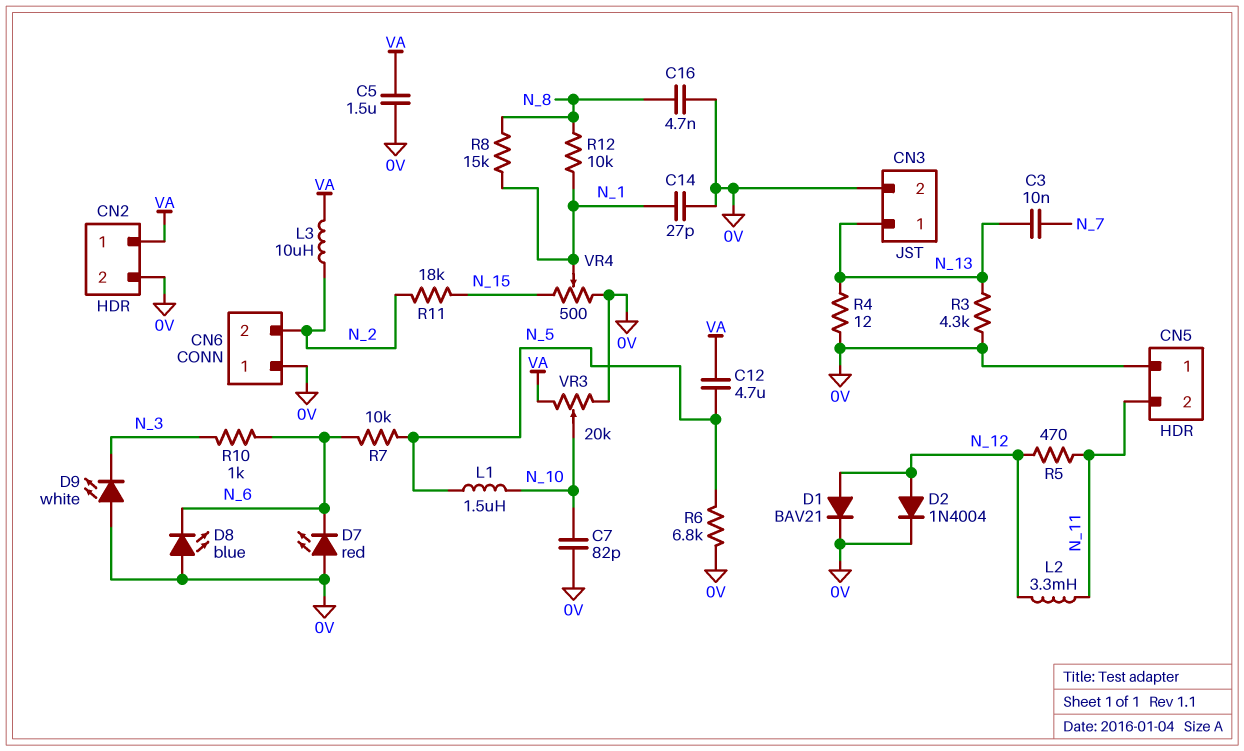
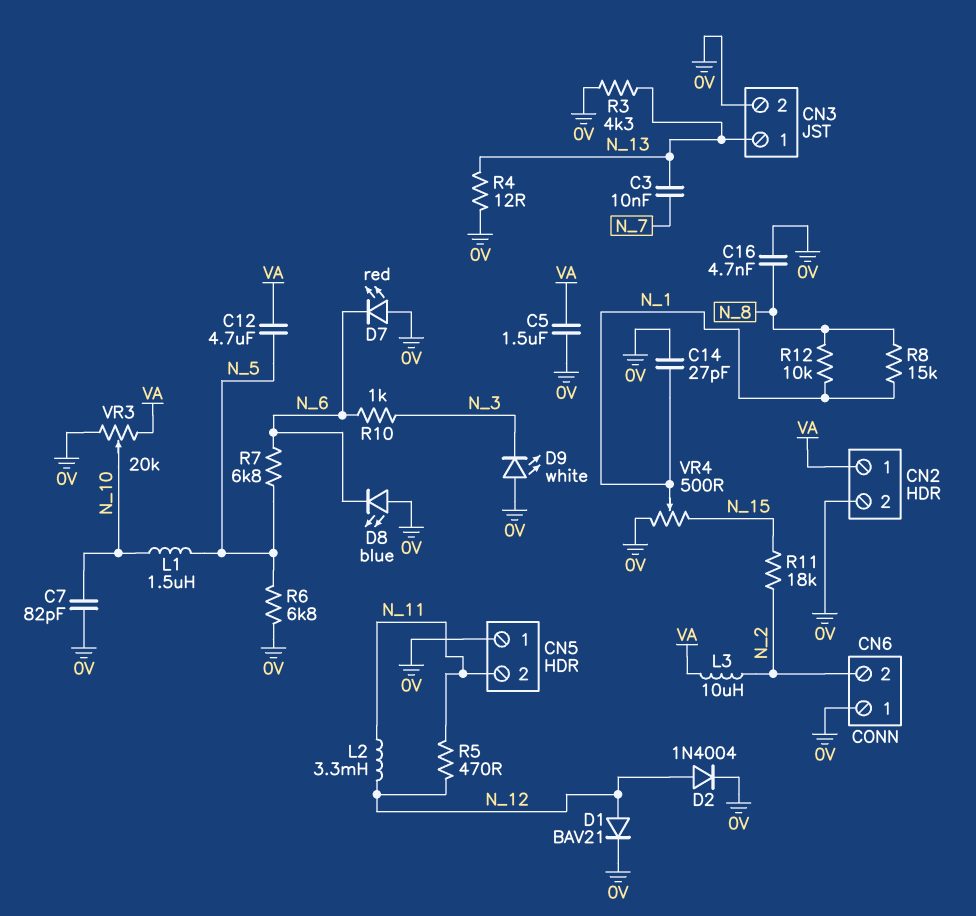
R7: 10k (N_5, N_6) -> 6.8k (N_5, N_6)

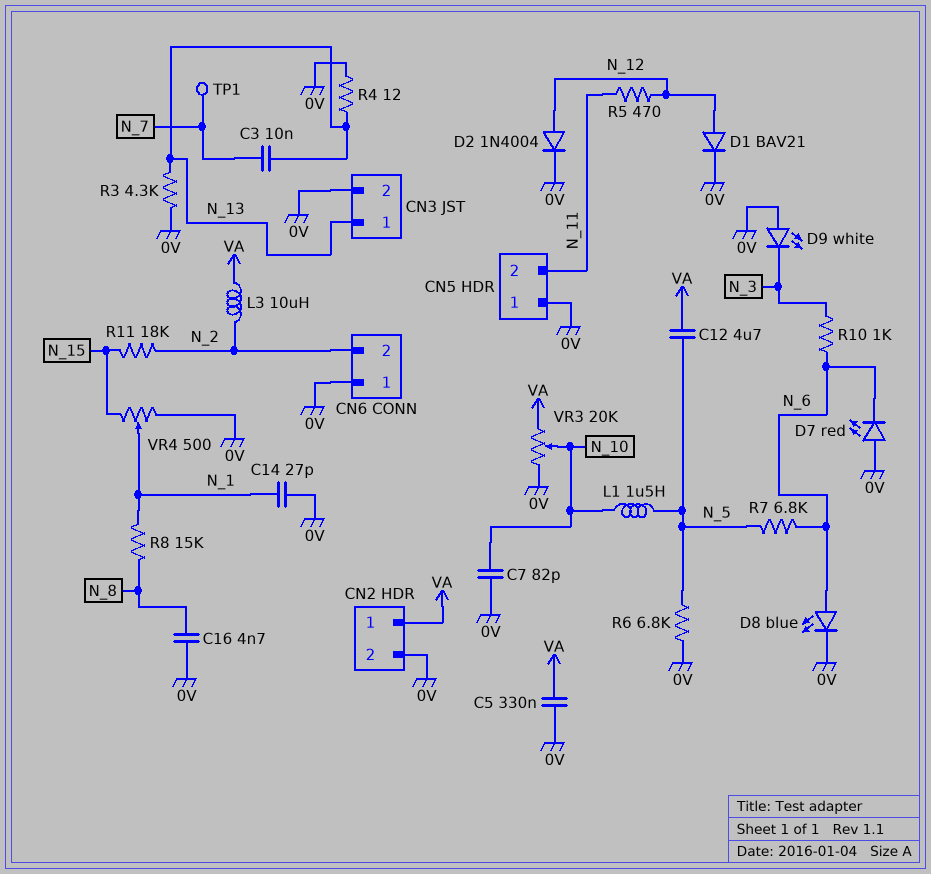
C5: 1.5uF (0V, VA) -> 330nF (0V, VA)
D8: LED blue (A 0V, K N_6) -> LED blue (A N_6, K 0V)
L2: 3.3mH (N_11, N_12) -> none
R12: 10k (N_1, N_8) -> none
TP1: none -> test point (N_7)

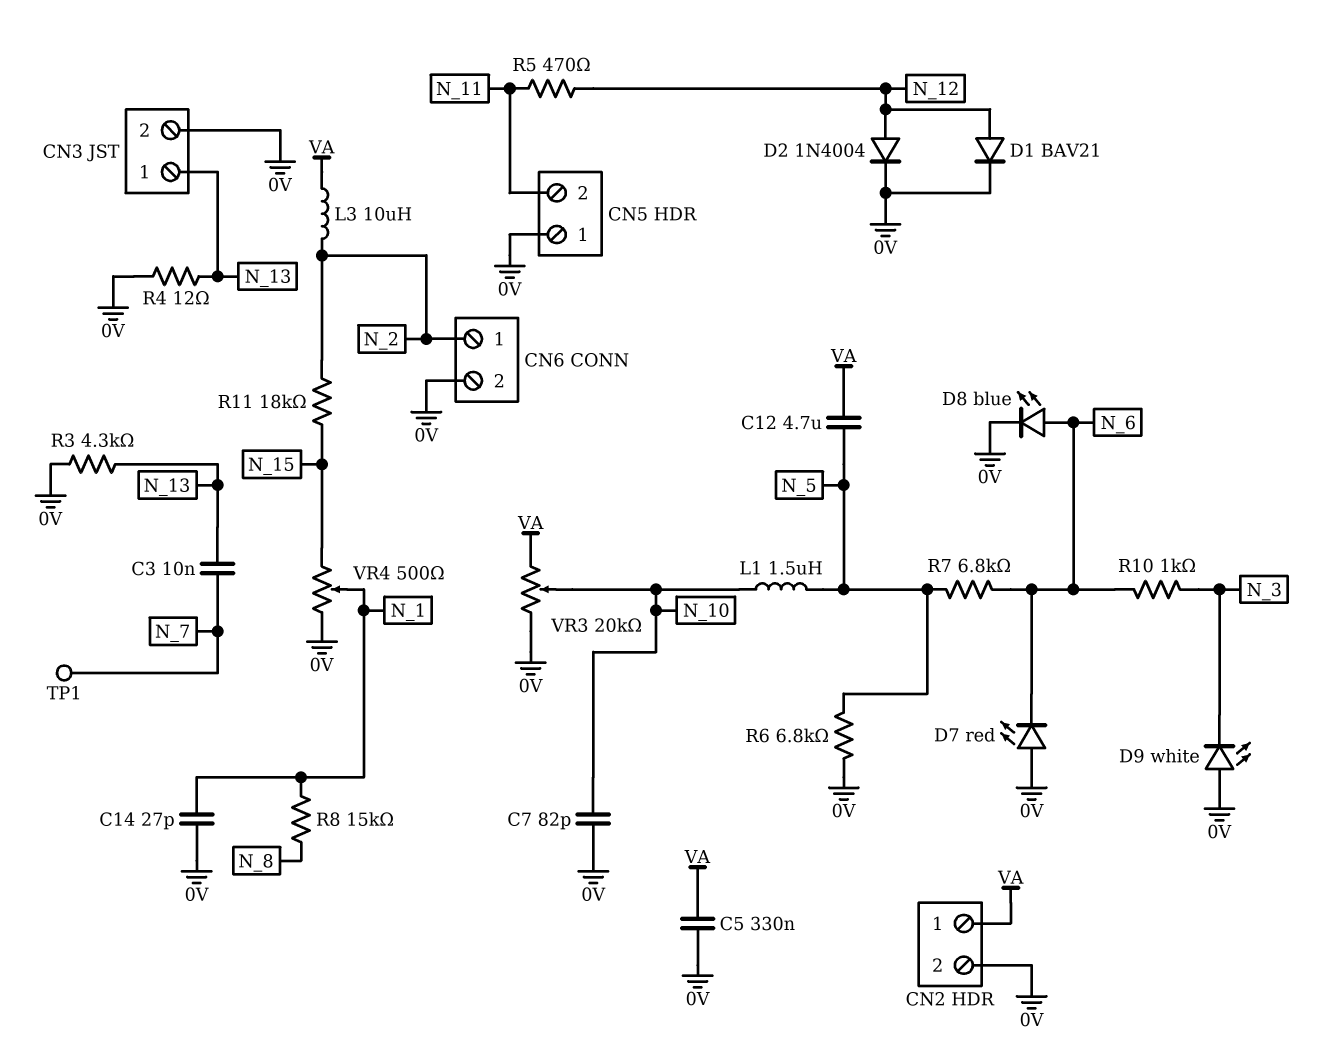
C16: 4.7nF (0V, N_8) -> none
CN6 pin 1: 0V -> N_2
CN6 pin 2: N_2 -> 0V

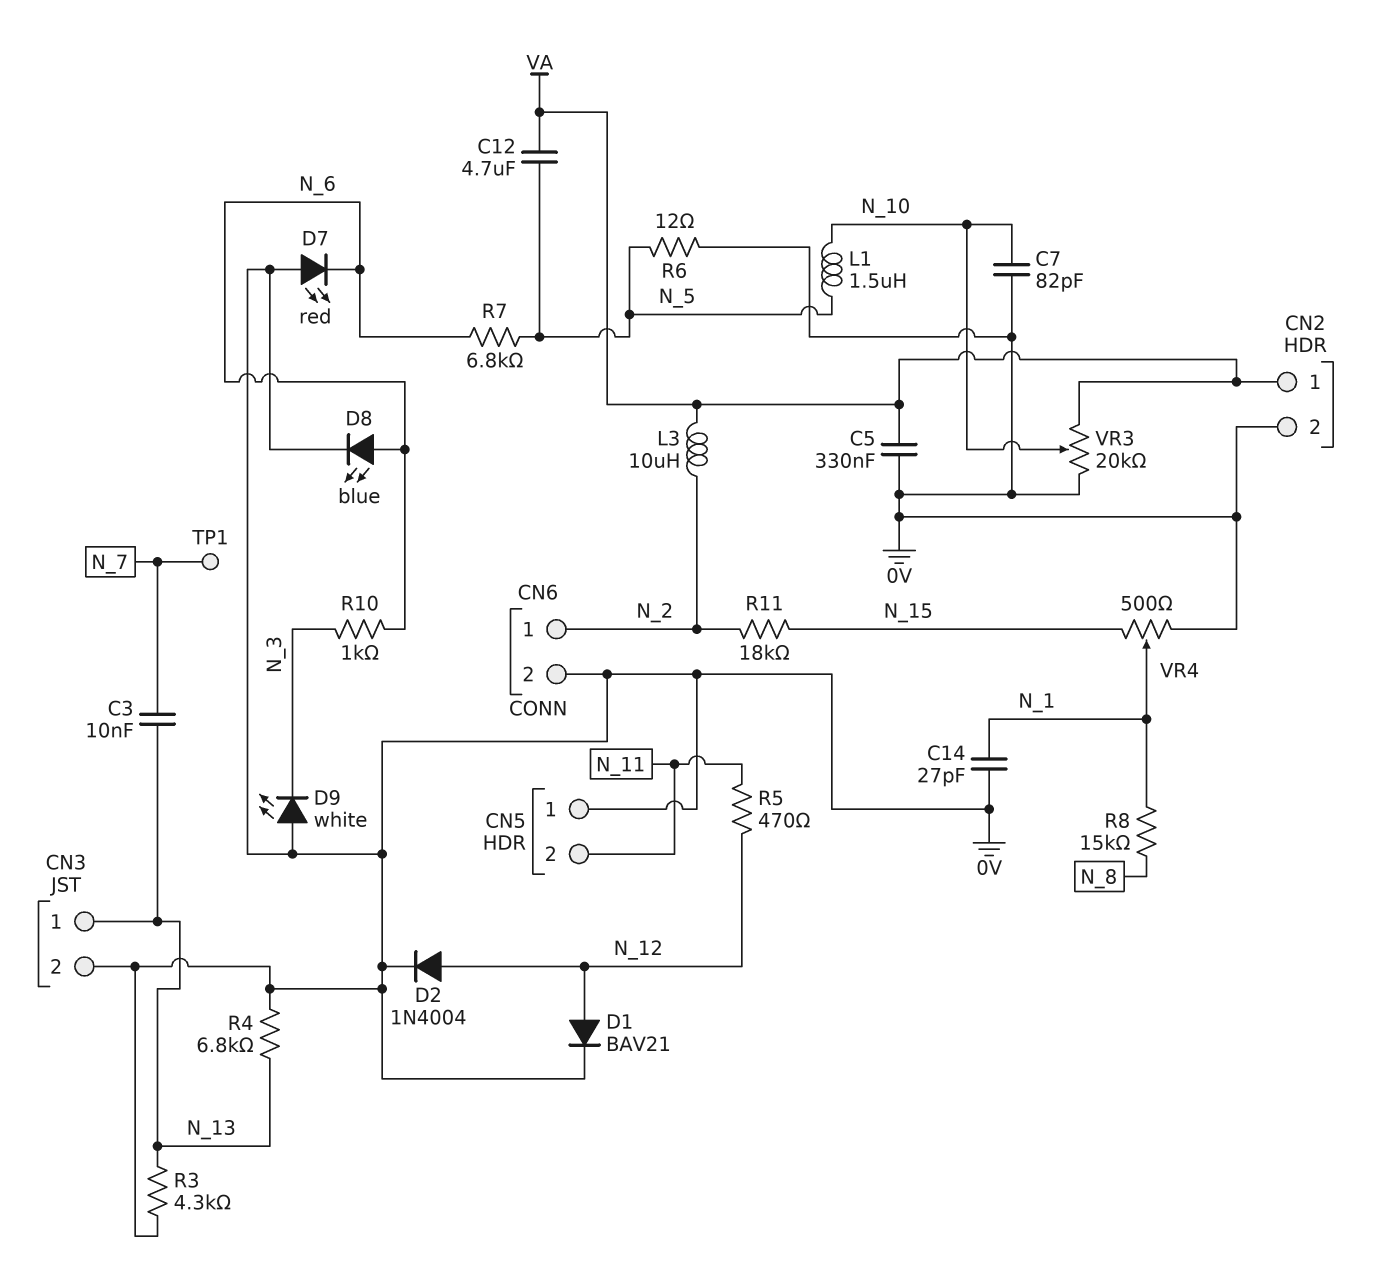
R4: 12 (0V, N_13) -> 6.8k (0V, N_13)
R6: 6.8k (0V, N_5) -> 12 (0V, N_5)

